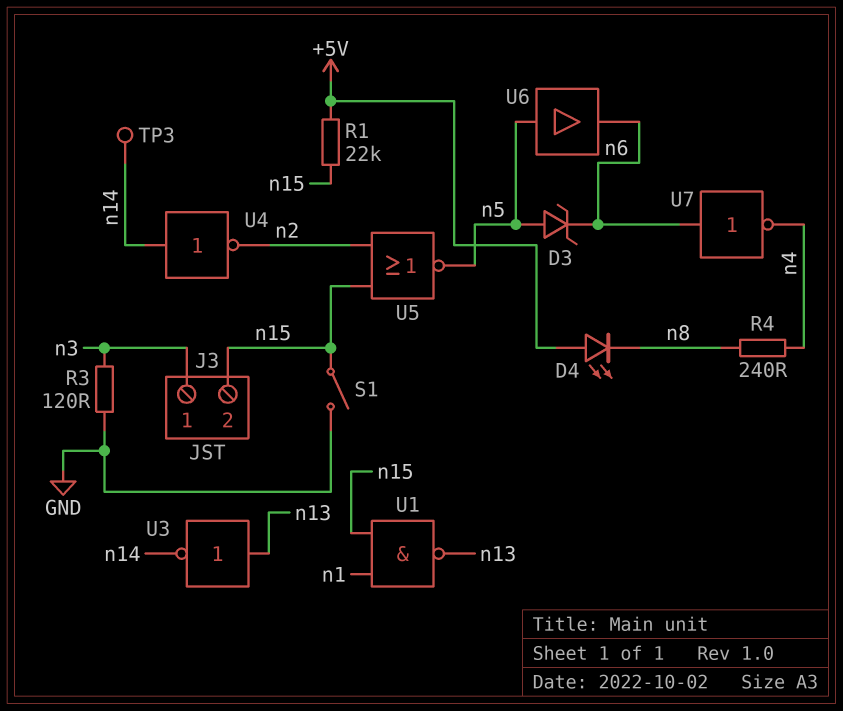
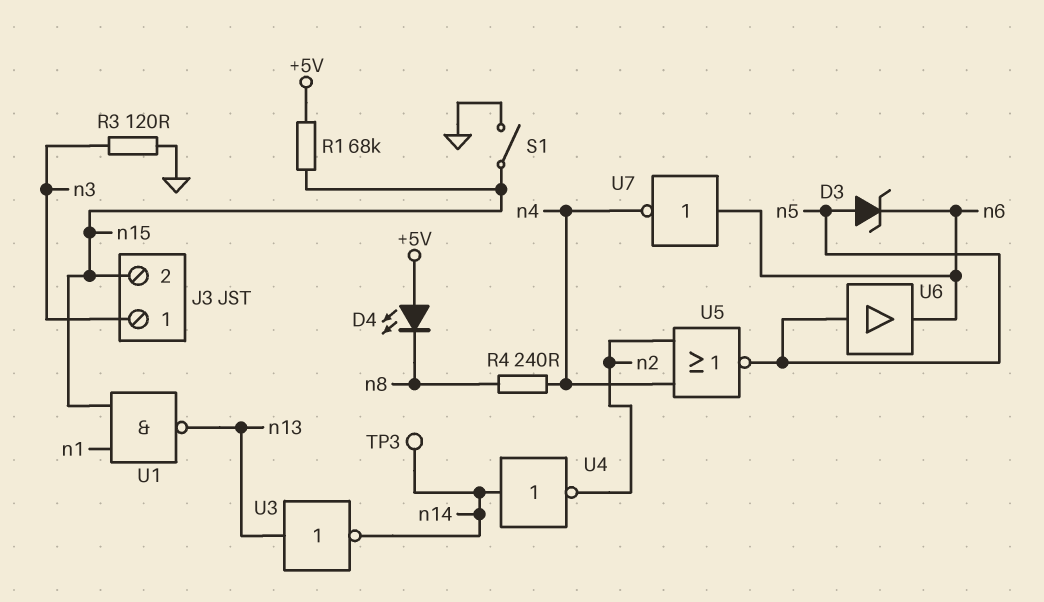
R1: 22k (+5V, n15) -> 68k (+5V, n15)
U5: NOR (in n2, in n15, out n5) -> NOR (in n2, in n4, out n5)

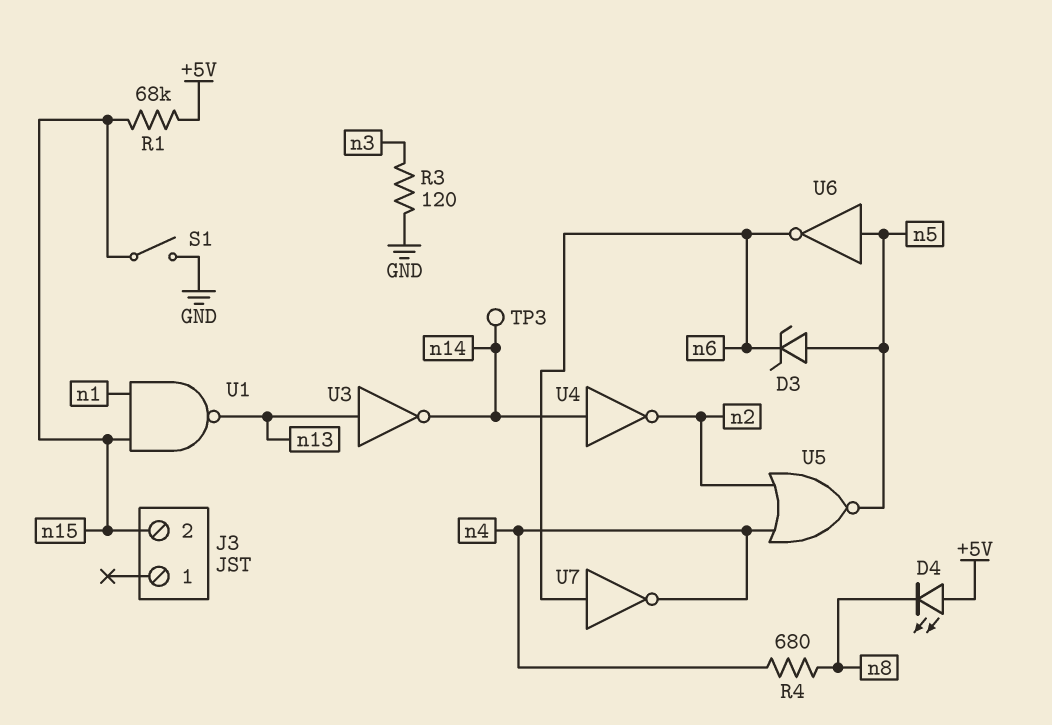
J3 pin 1: n3 -> none
R4: 240 (n4, n8) -> 680 (n4, n8)
U6: buffer (in n5, out n6) -> NOT (in n5, out n6)

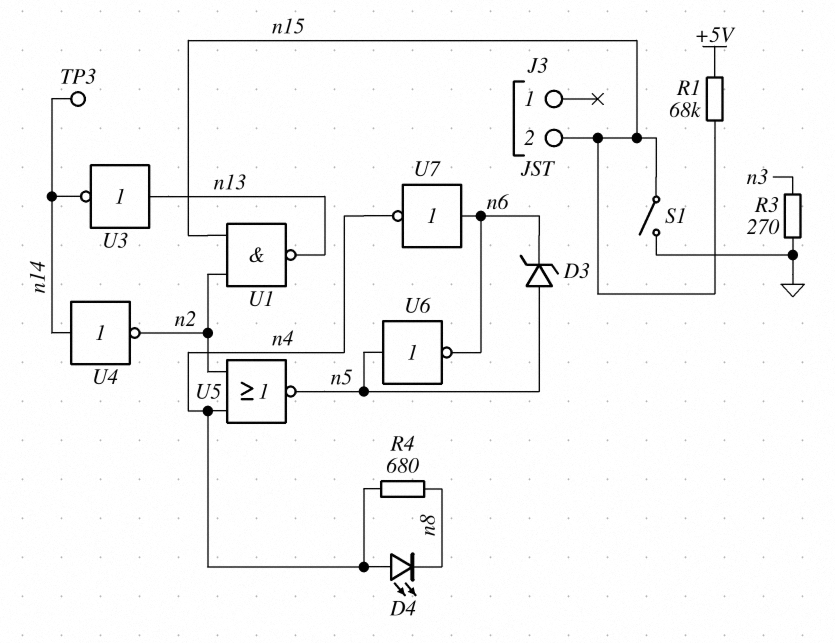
D4: LED (A +5V, K n8) -> LED (A n4, K n8)
R3: 120 (GND, n3) -> 270 (GND, n3)
U1: NAND (in n1, in n15, out n13) -> NAND (in n2, in n15, out n13)

